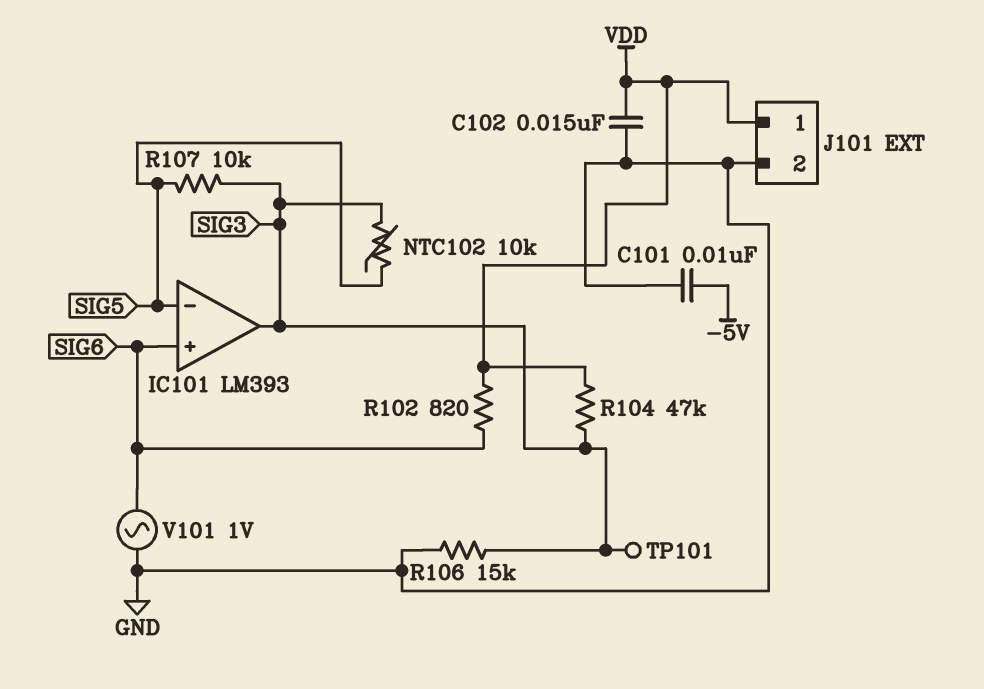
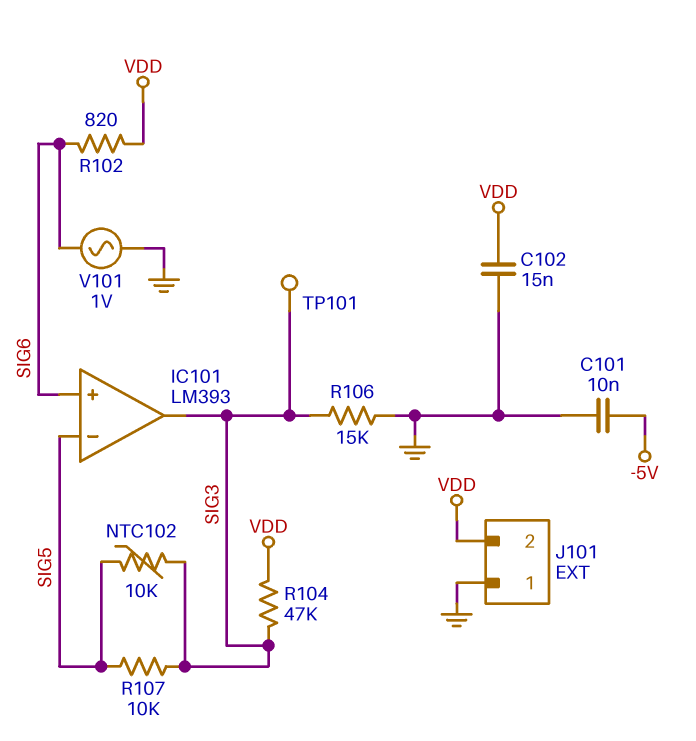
J101 pin 1: VDD -> GND
J101 pin 2: GND -> VDD

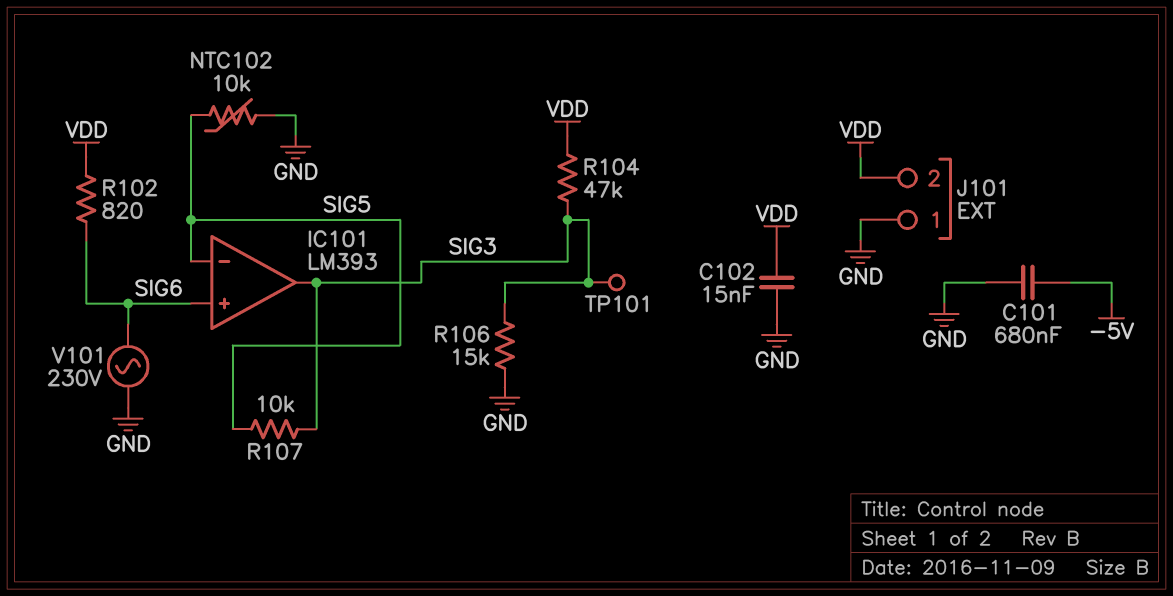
C101: 10nF (-5V, GND) -> 680nF (-5V, GND)
NTC102: 10k (SIG3, SIG5) -> 10k (GND, SIG5)
V101: AC 1V (GND, SIG6) -> AC 230V (GND, SIG6)

